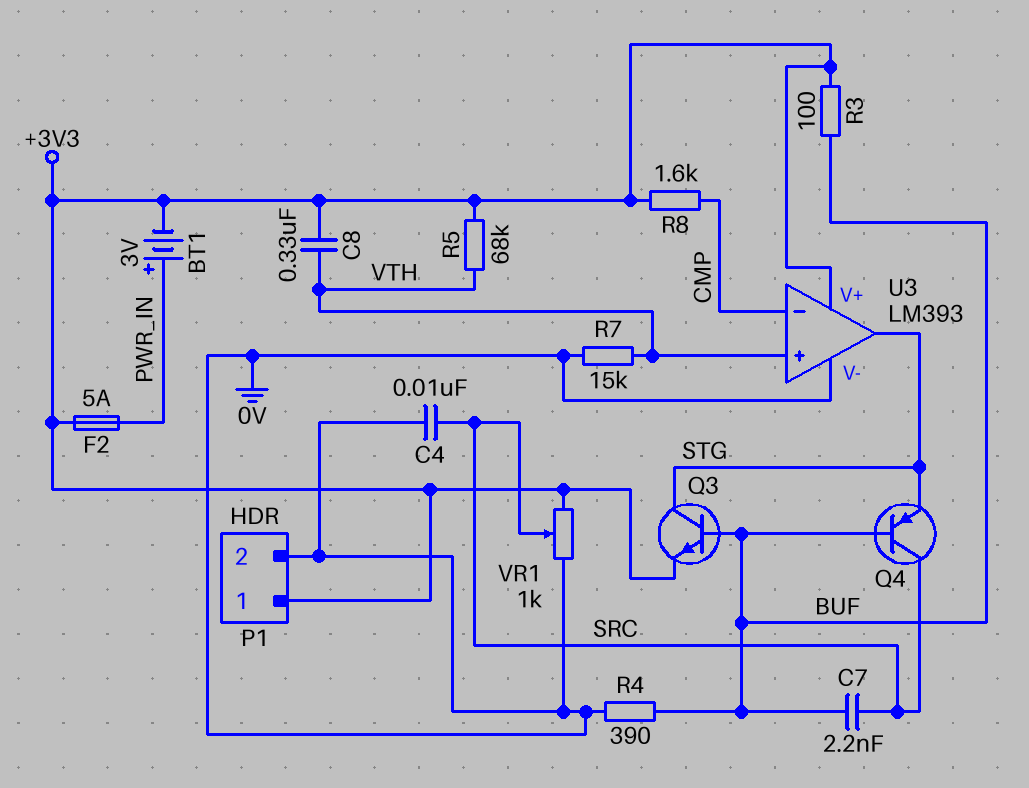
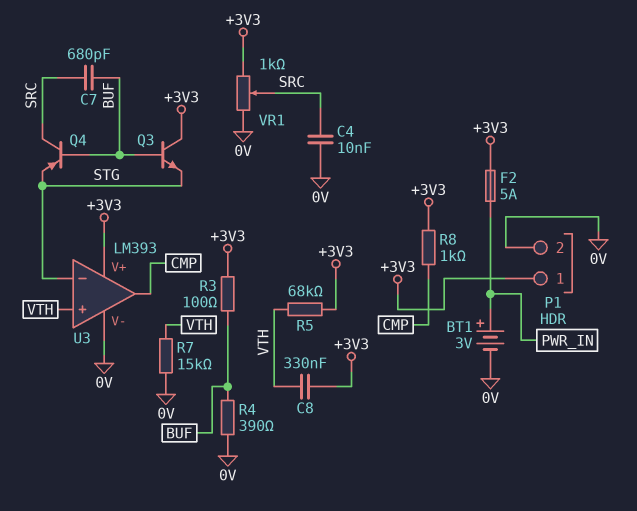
BT1: 3V (plus PWR_IN, minus +3V3) -> 3V (plus PWR_IN, minus 0V)
C7: 2.2nF (BUF, SRC) -> 680pF (BUF, SRC)
Q3: NPN (B BUF, C STG, E +3V3) -> NPN (B BUF, C +3V3, E STG)
R8: 1.6k (+3V3, CMP) -> 1k (+3V3, CMP)
U3 pin in-: CMP -> STG
U3 pin out: STG -> CMP

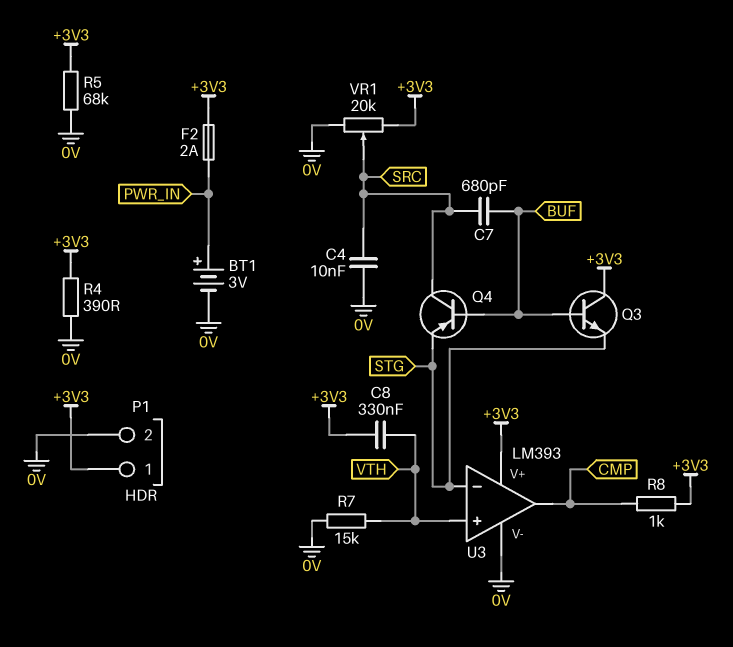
F2: 5A (+3V3, PWR_IN) -> 2A (+3V3, PWR_IN)
R3: 100 (+3V3, BUF) -> none
R4: 390 (0V, BUF) -> 390 (+3V3, 0V)
R5: 68k (+3V3, VTH) -> 68k (+3V3, 0V)
VR1: 1k (+3V3, 0V, wiper SRC) -> 20k (+3V3, 0V, wiper SRC)

